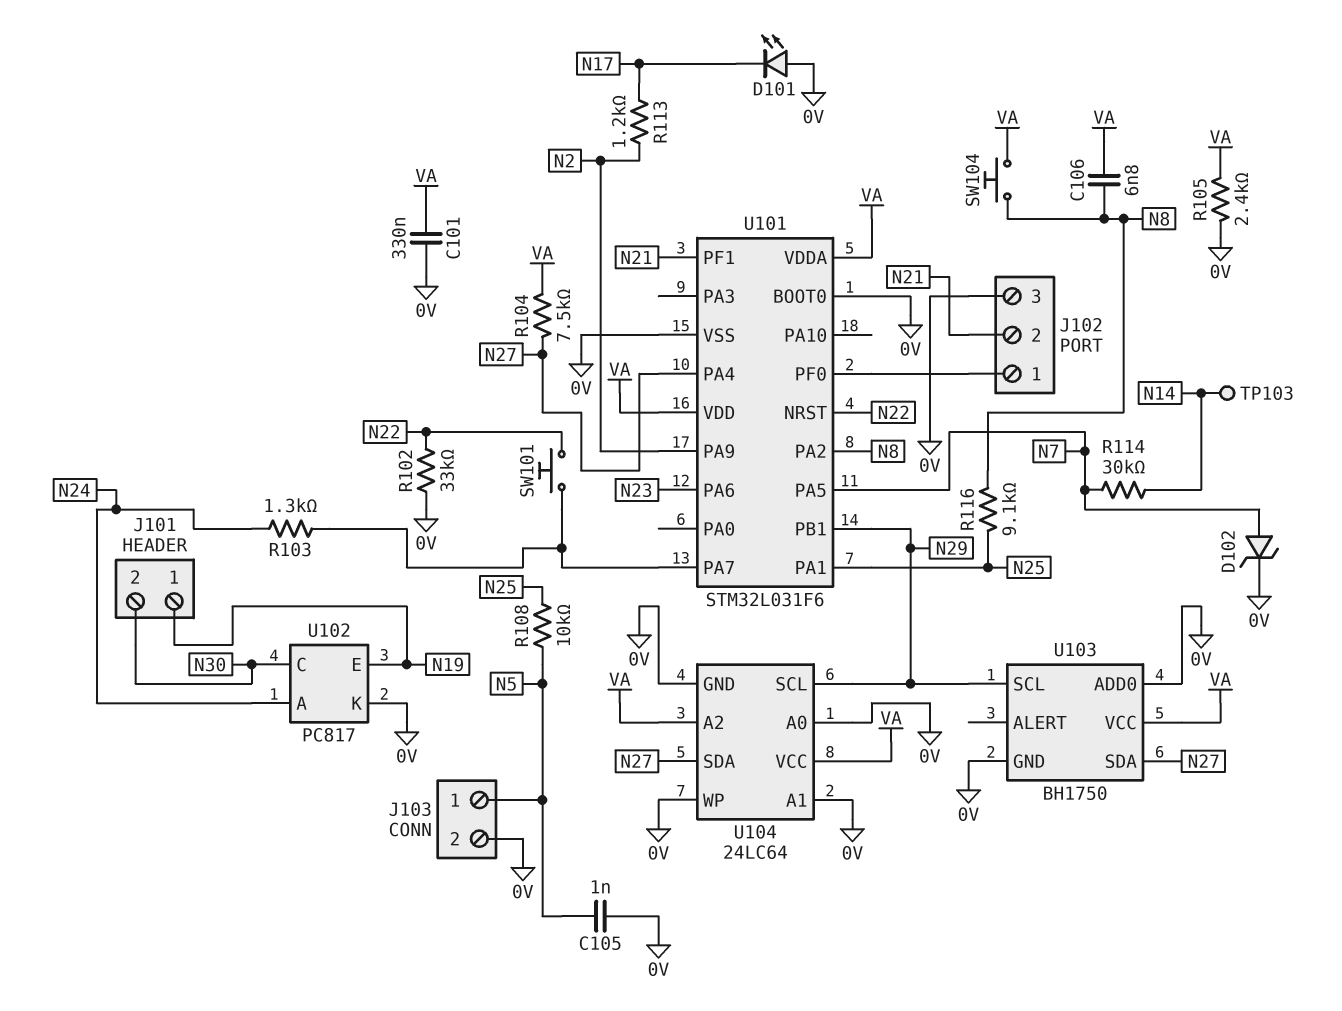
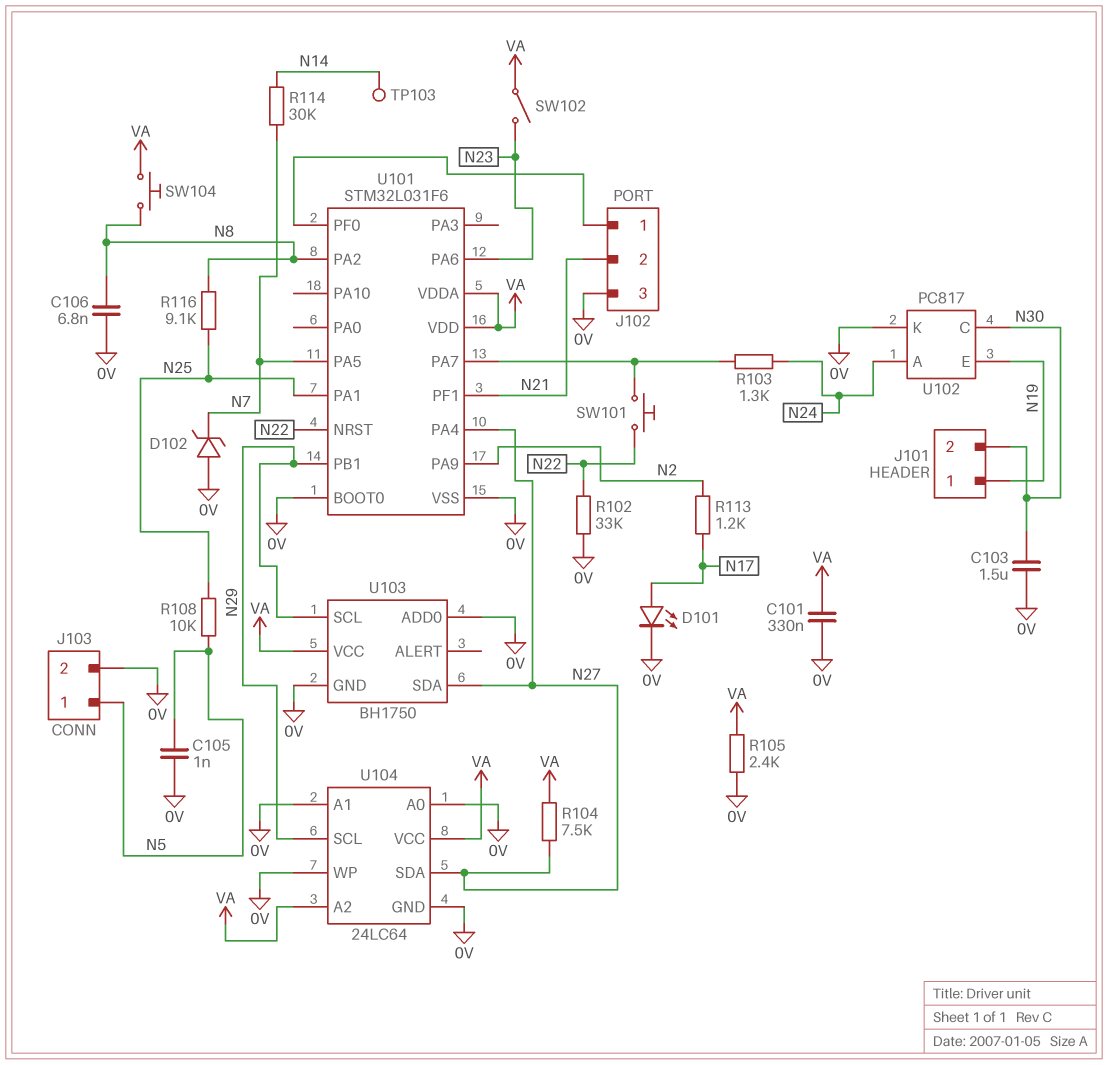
C103: none -> 1.5uF (0V, N30)
C106: 6.8nF (N8, VA) -> 6.8nF (0V, N8)
D101: LED (A 0V, K N17) -> LED (A N17, K 0V)
D102: zener (A N7, K 0V) -> zener (A 0V, K N7)
SW102: none -> switch (N23, VA)

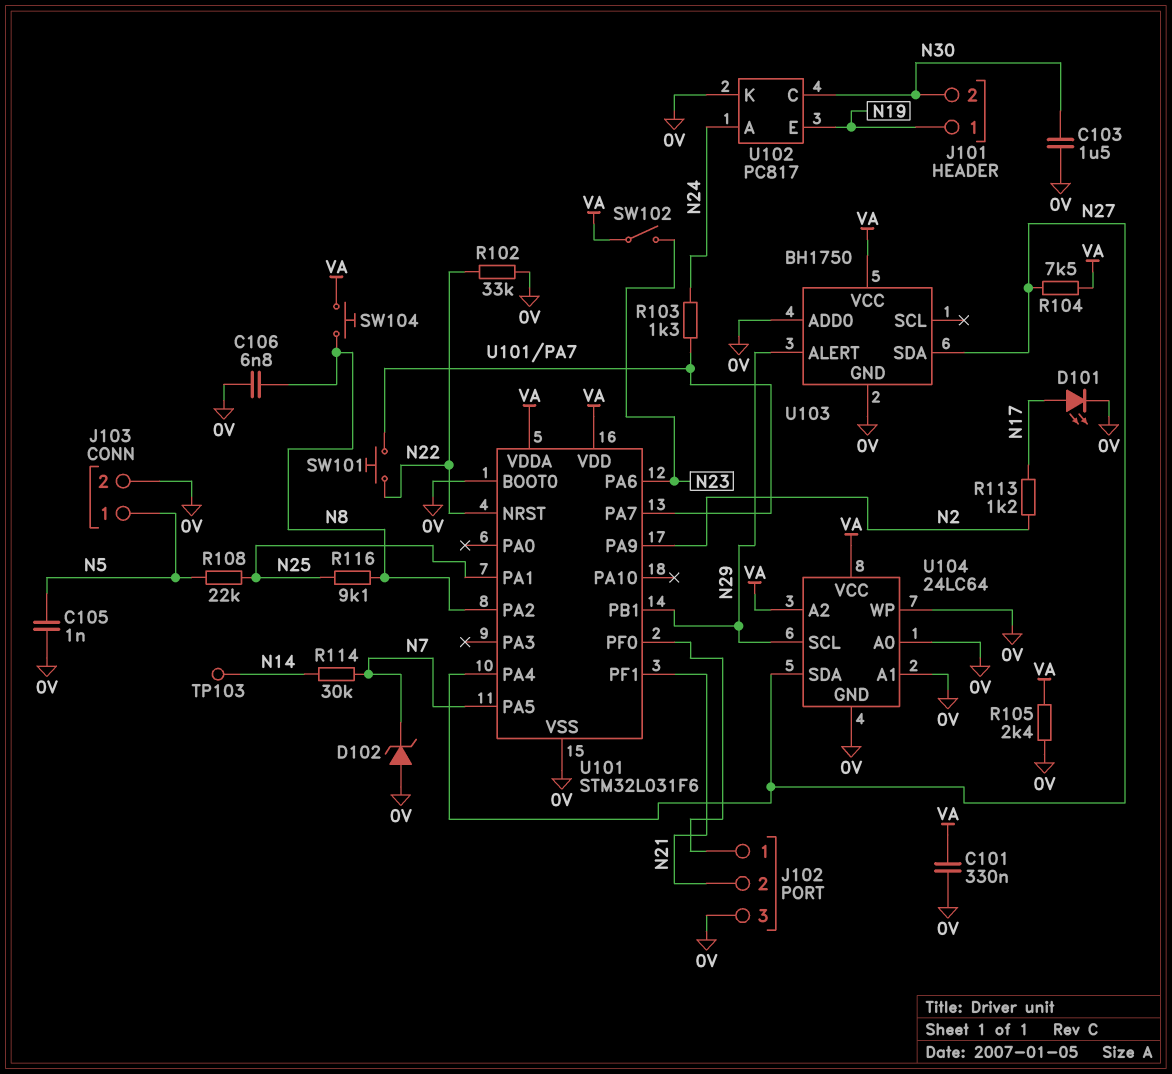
R108: 10k (N5, N25) -> 22k (N5, N25)
U103 pin ALERT: none -> N29
U103 pin SCL: N29 -> none

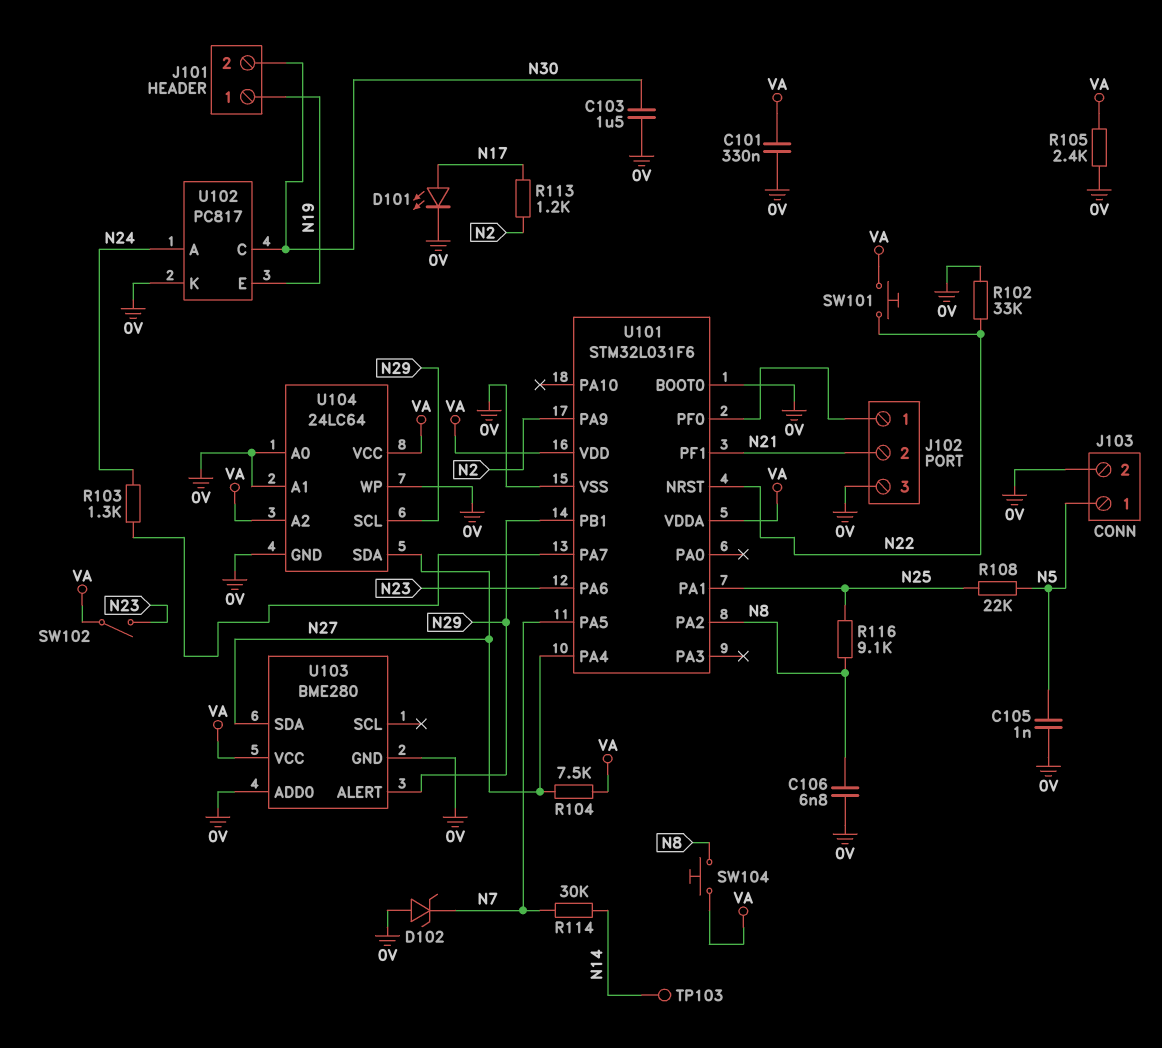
SW101: button (N22, U101/PA7) -> button (N22, VA)
U103: BH1750 -> BME280

